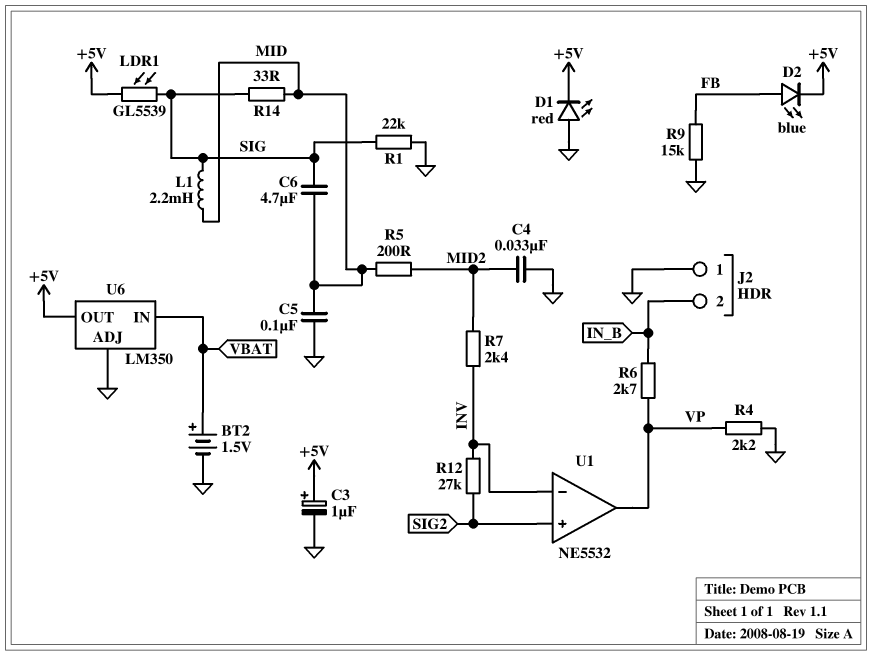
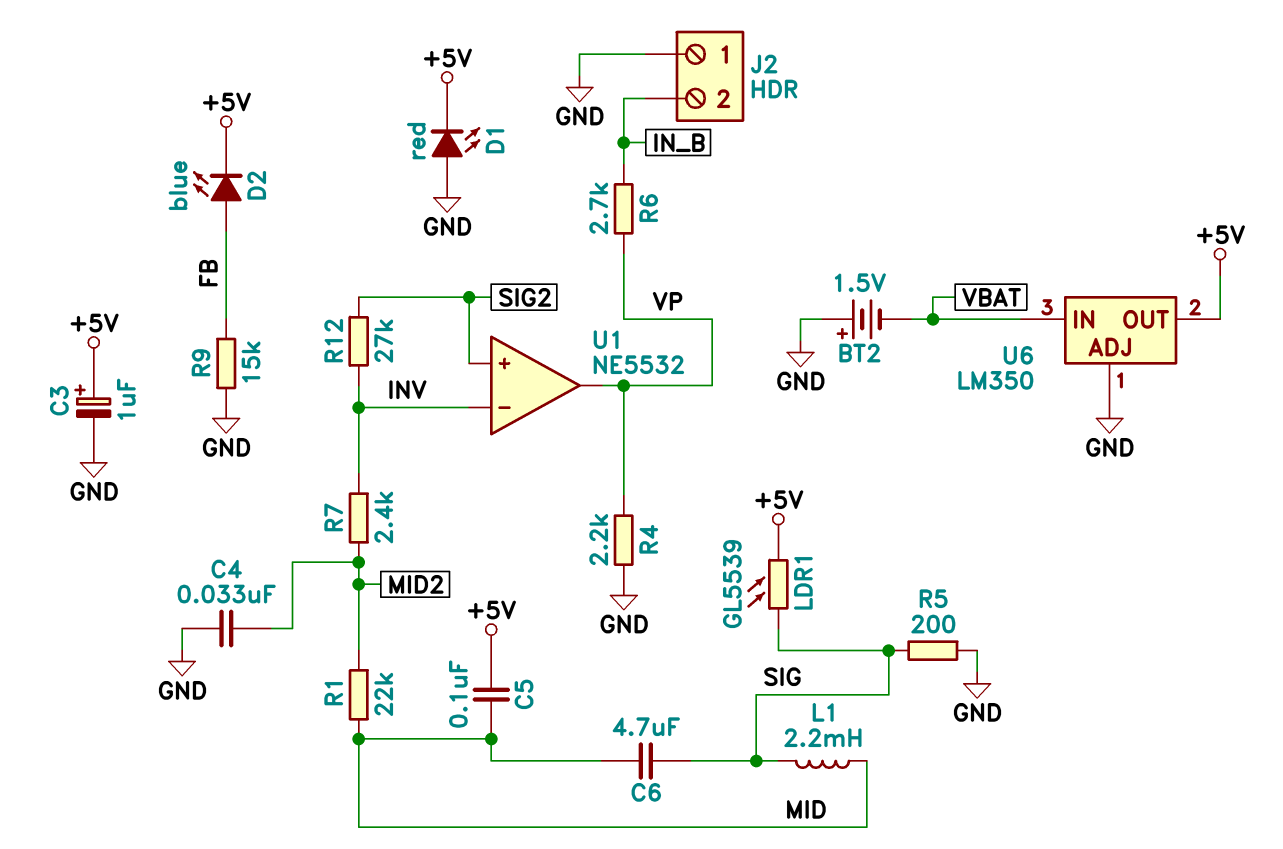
BT2: 1.5V (plus VBAT, minus GND) -> 1.5V (plus GND, minus VBAT)
C5: 100nF (GND, MID) -> 100nF (+5V, MID)
R1: 22k (GND, SIG) -> 22k (MID, MID2)
R5: 200 (MID, MID2) -> 200 (GND, SIG)
R14: 33 (MID, SIG) -> none

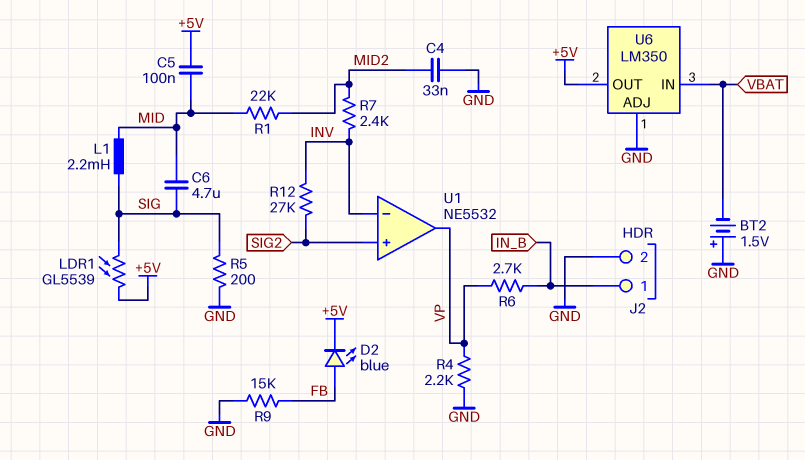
C3: 1uF (plus +5V, minus GND) -> none
D1: LED red (A GND, K +5V) -> none
J2 pin 1: GND -> IN_B
J2 pin 2: IN_B -> GND

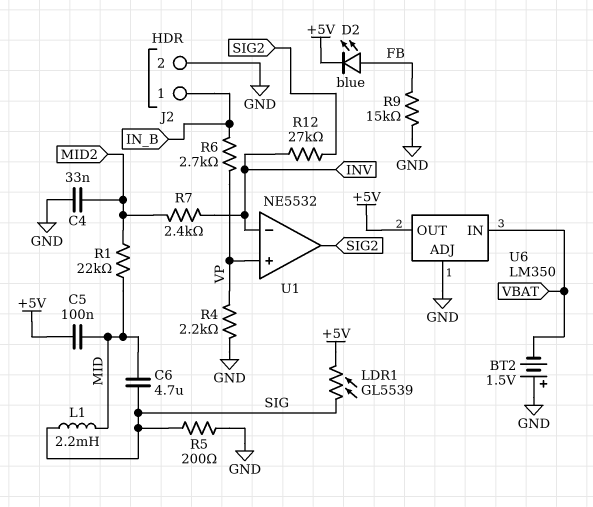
U1 pin in+: SIG2 -> VP
U1 pin out: VP -> SIG2

